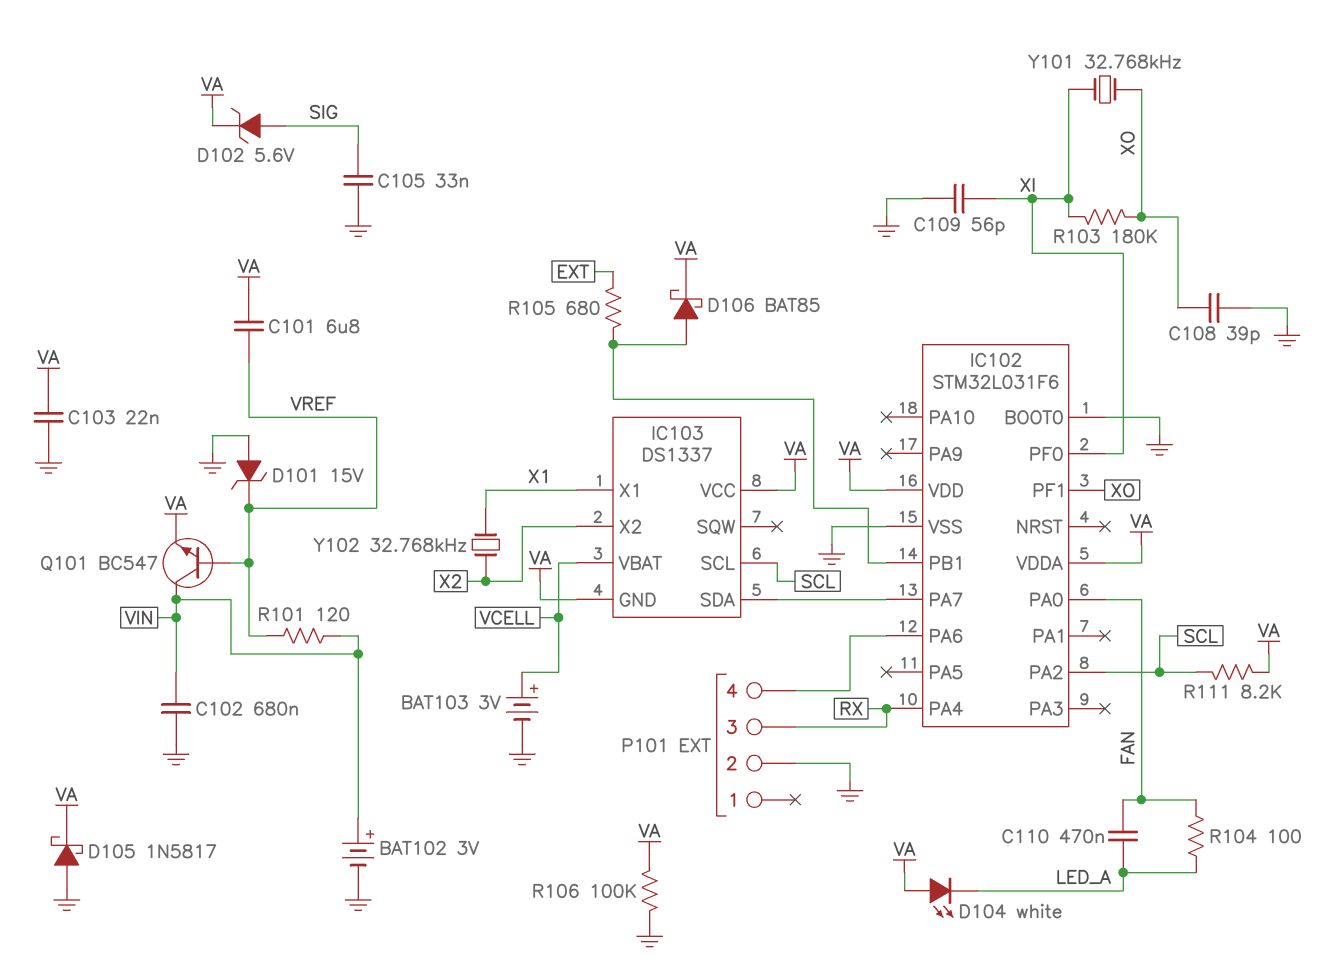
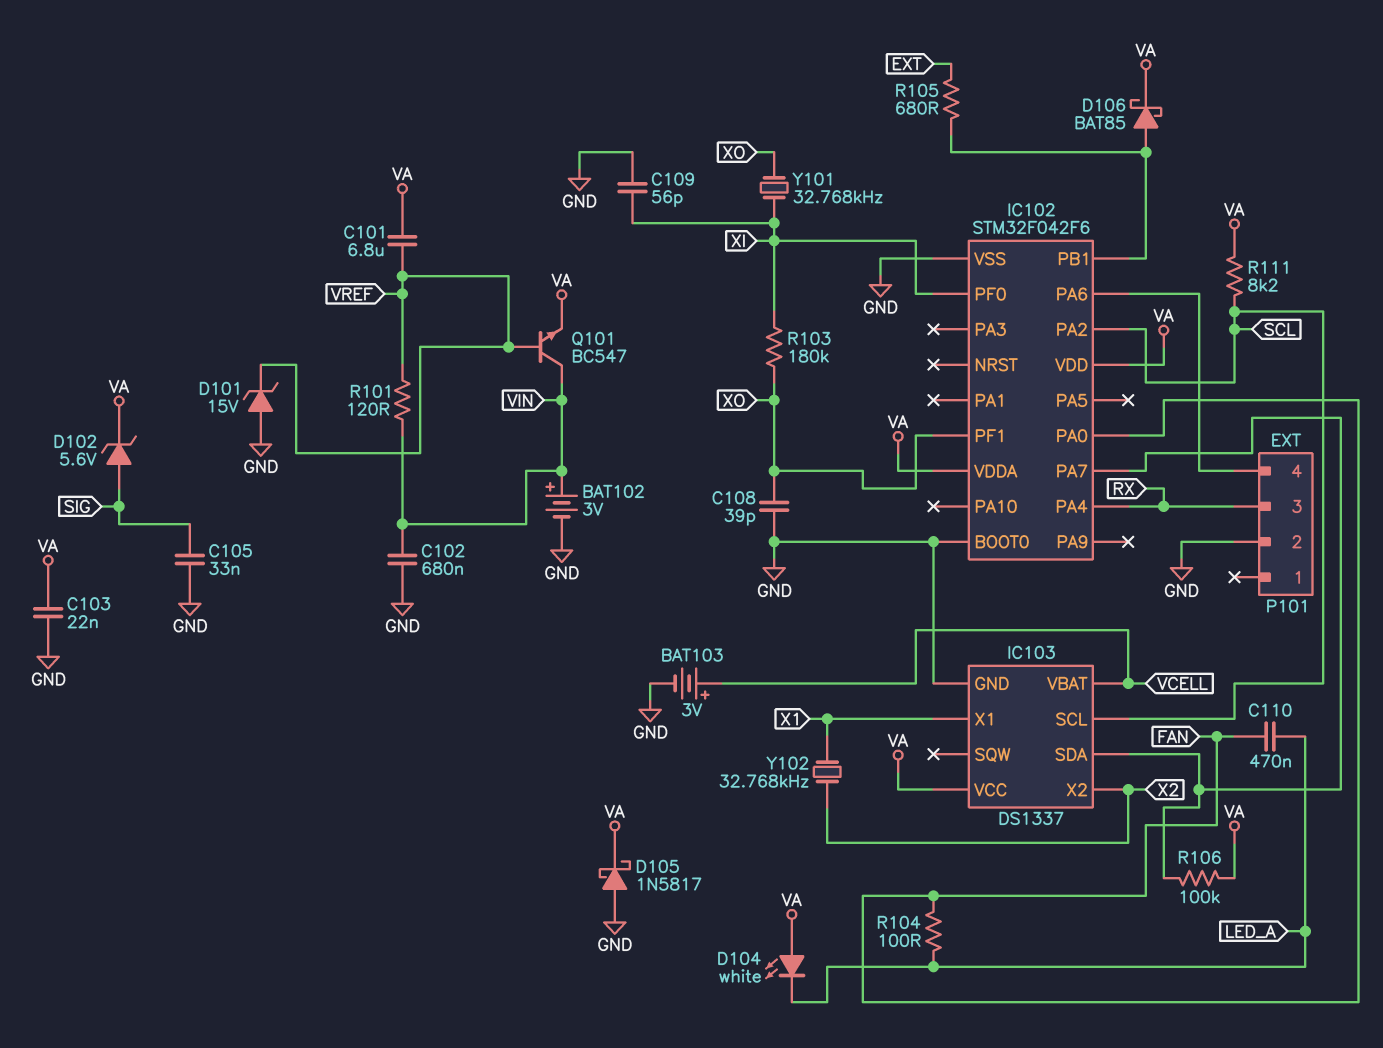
IC102: STM32L031F6 -> STM32F042F6
IC103 pin GND: VA -> GND
R106: 100k (GND, VA) -> 100k (IC102/PA7, VA)

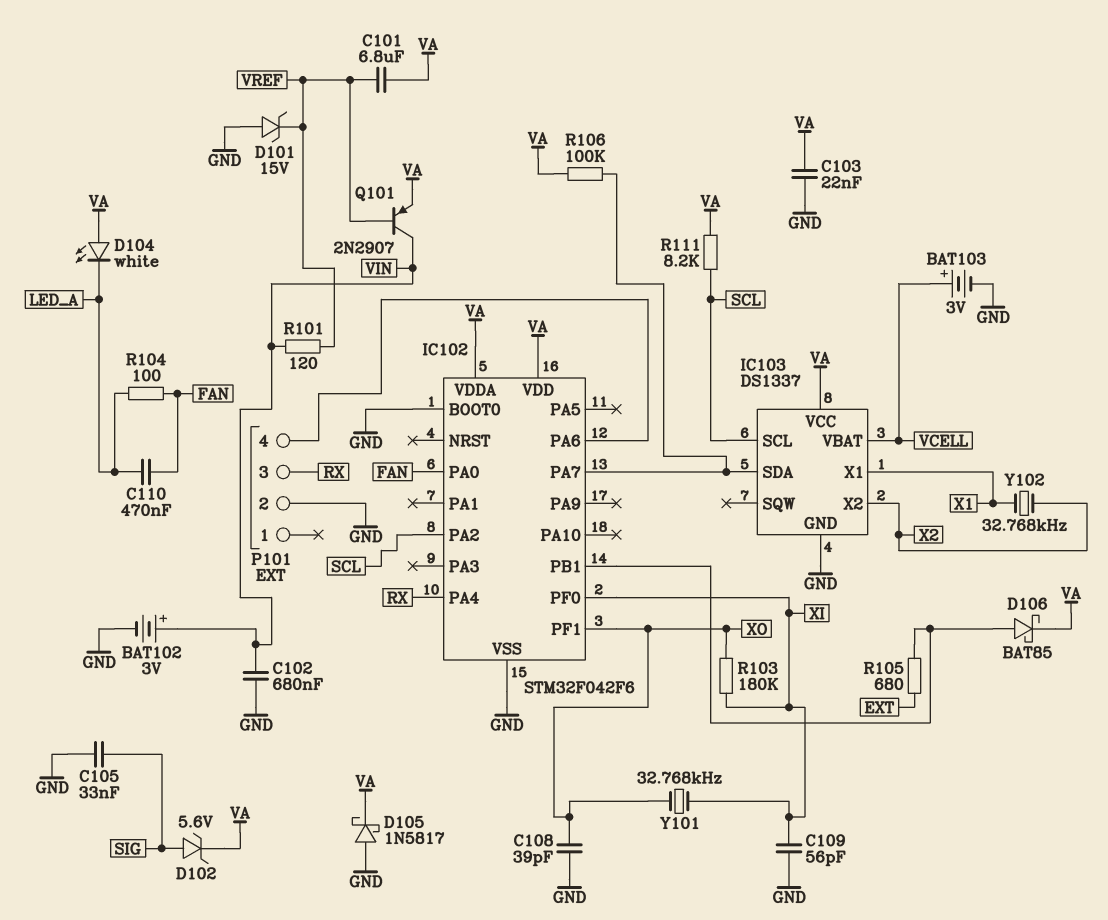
Q101: NPN BC547 (B VREF, C VIN, E VA) -> PNP 2N2907 (B VREF, C VIN, E VA)

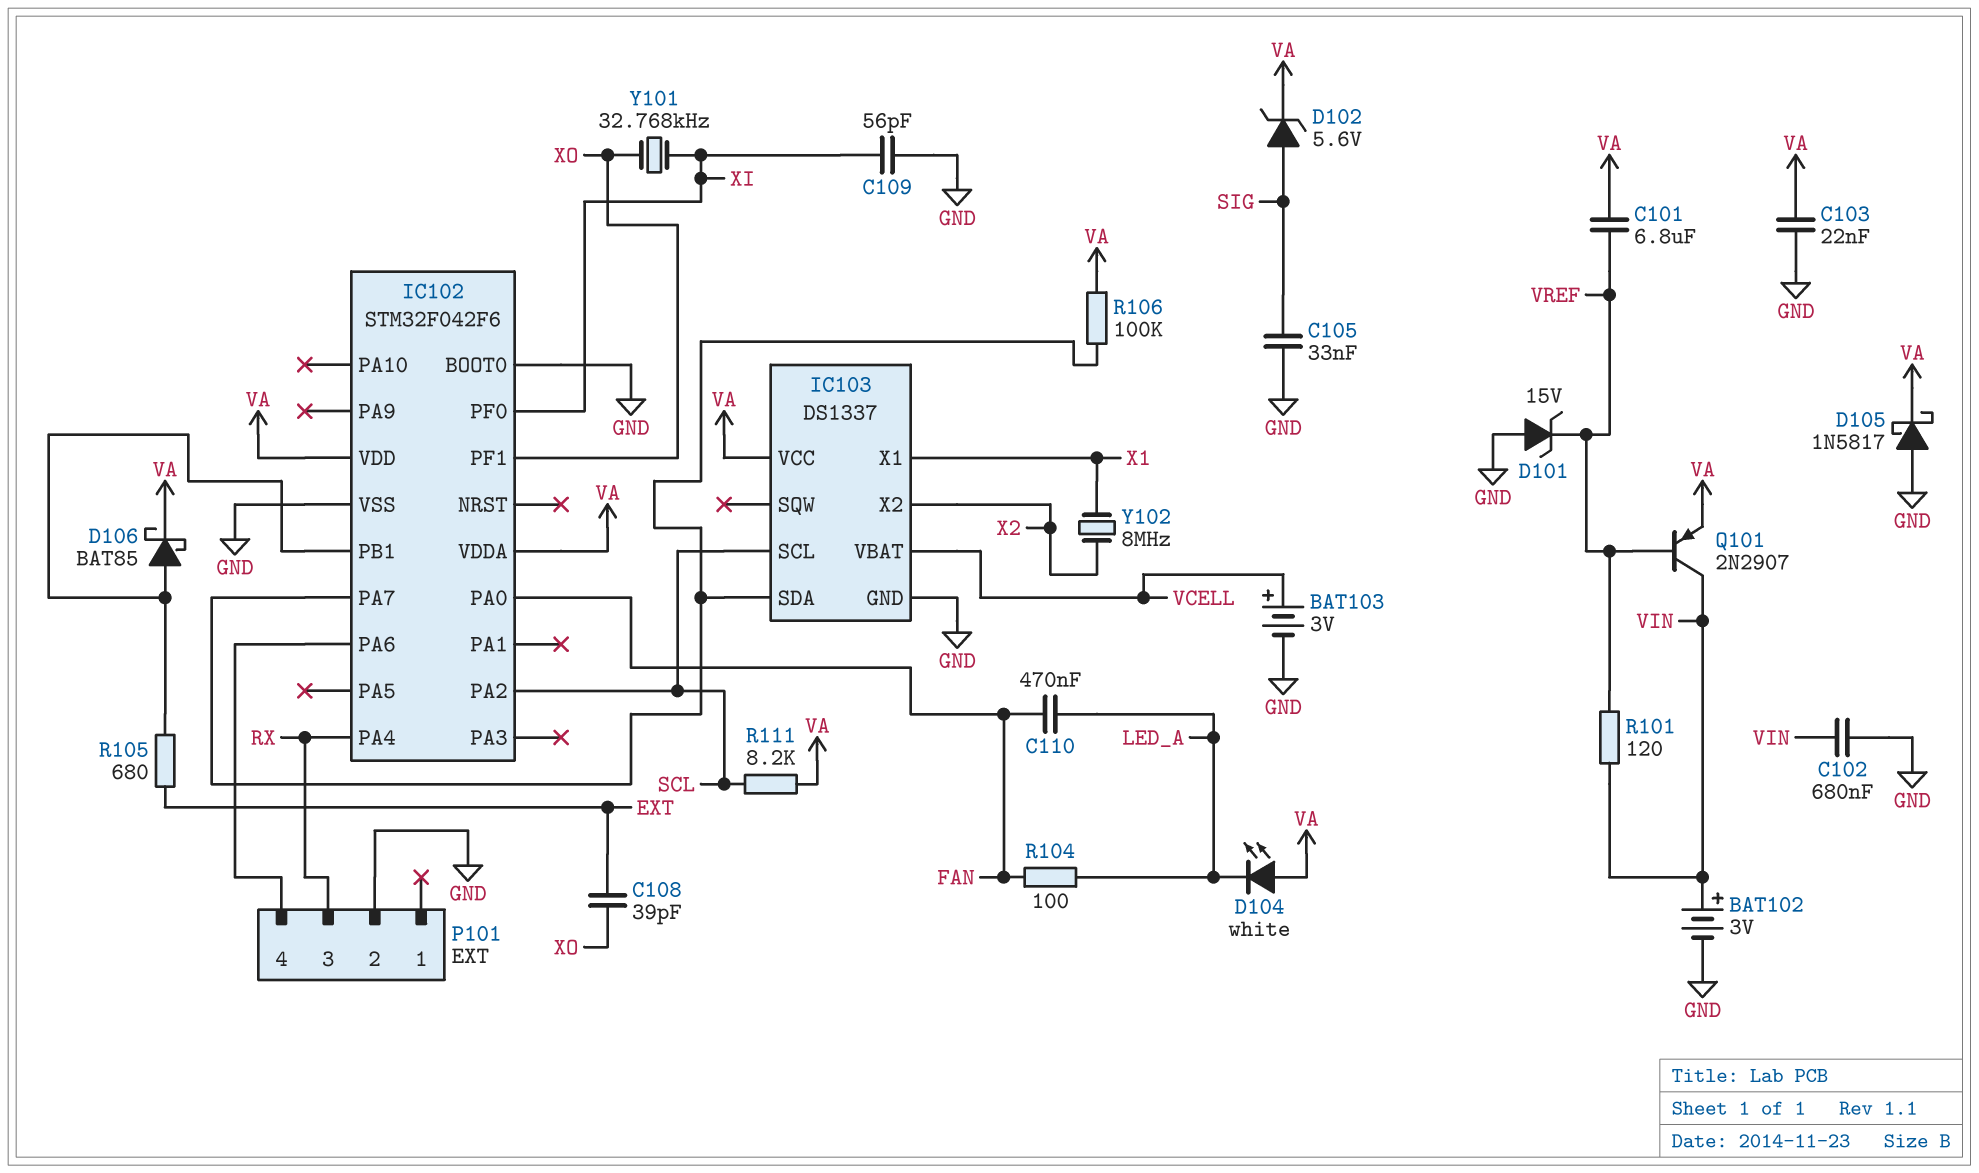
C108: 39pF (GND, XO) -> 39pF (EXT, XO)
R103: 180k (XI, XO) -> none
Y102: 32.768kHz (X1, X2) -> 8MHz (X1, X2)

